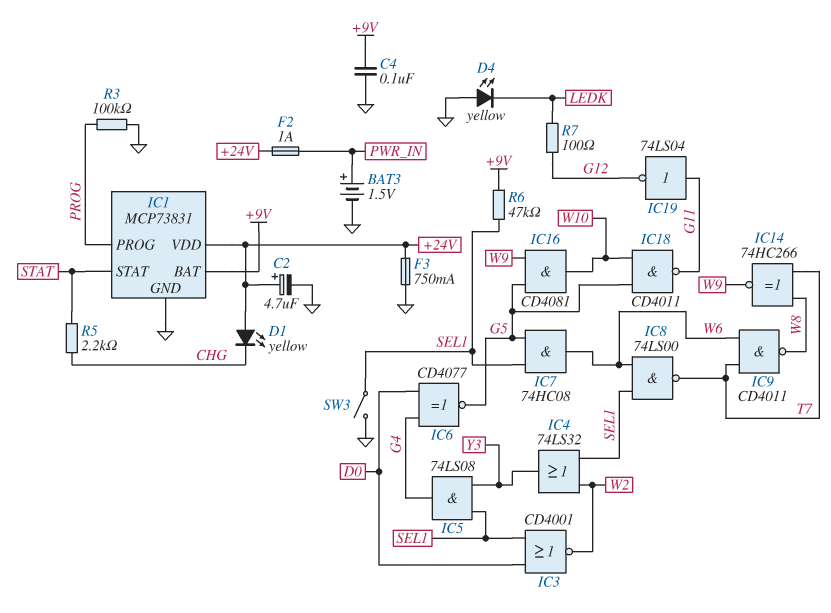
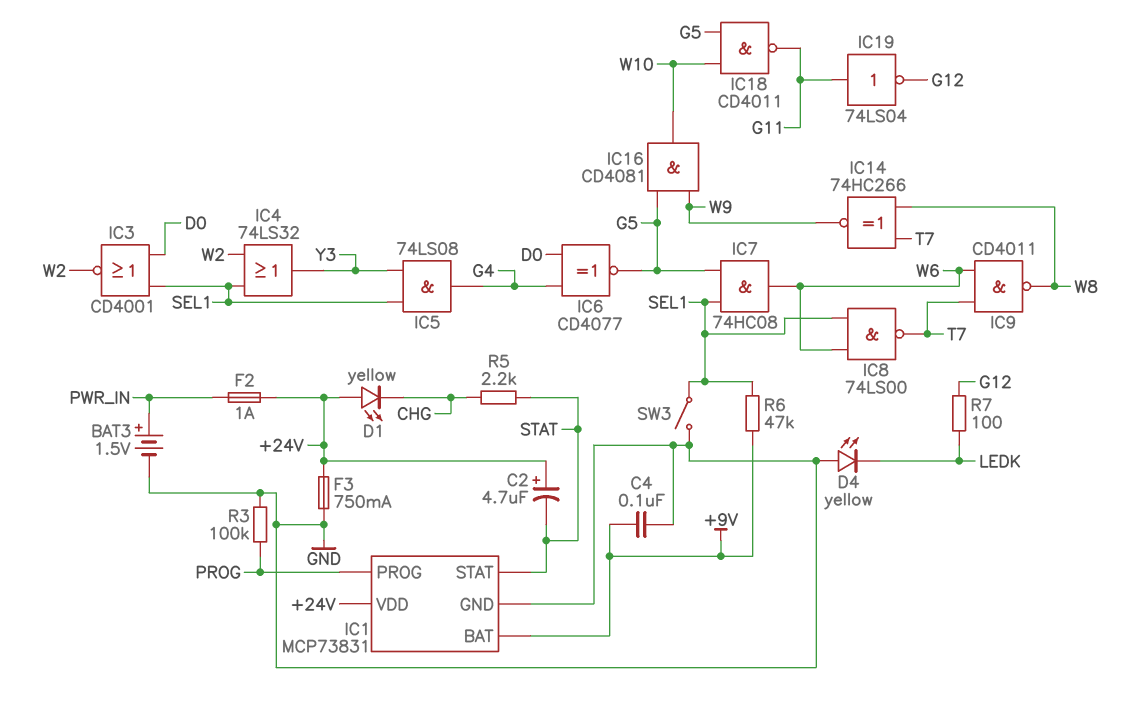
C2: 4.7uF (plus +24V, minus GND) -> 4.7uF (plus +24V, minus STAT)

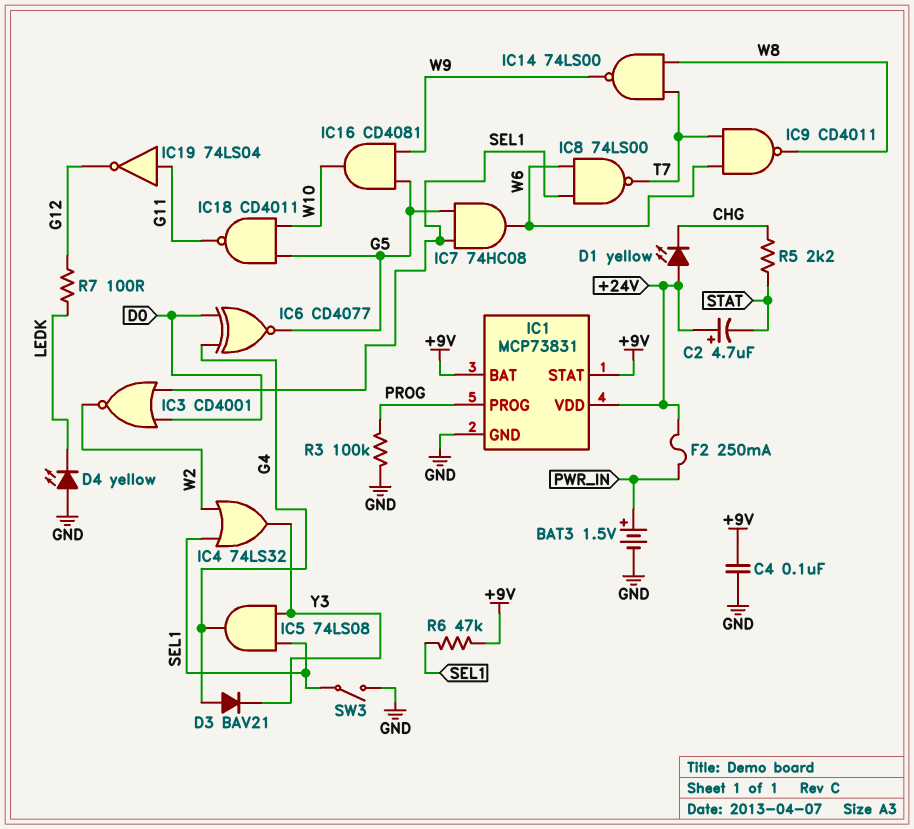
D3: none -> diode BAV21 (A G4, K Y3)
F2: 1A (+24V, PWR_IN) -> 250mA (+24V, PWR_IN)
F3: 750mA (+24V, GND) -> none
IC1 pin STAT: STAT -> +9V
IC14: XNOR 74HC266 (in T7, in W8, out W9) -> NAND 74LS00 (in T7, in W8, out W9)

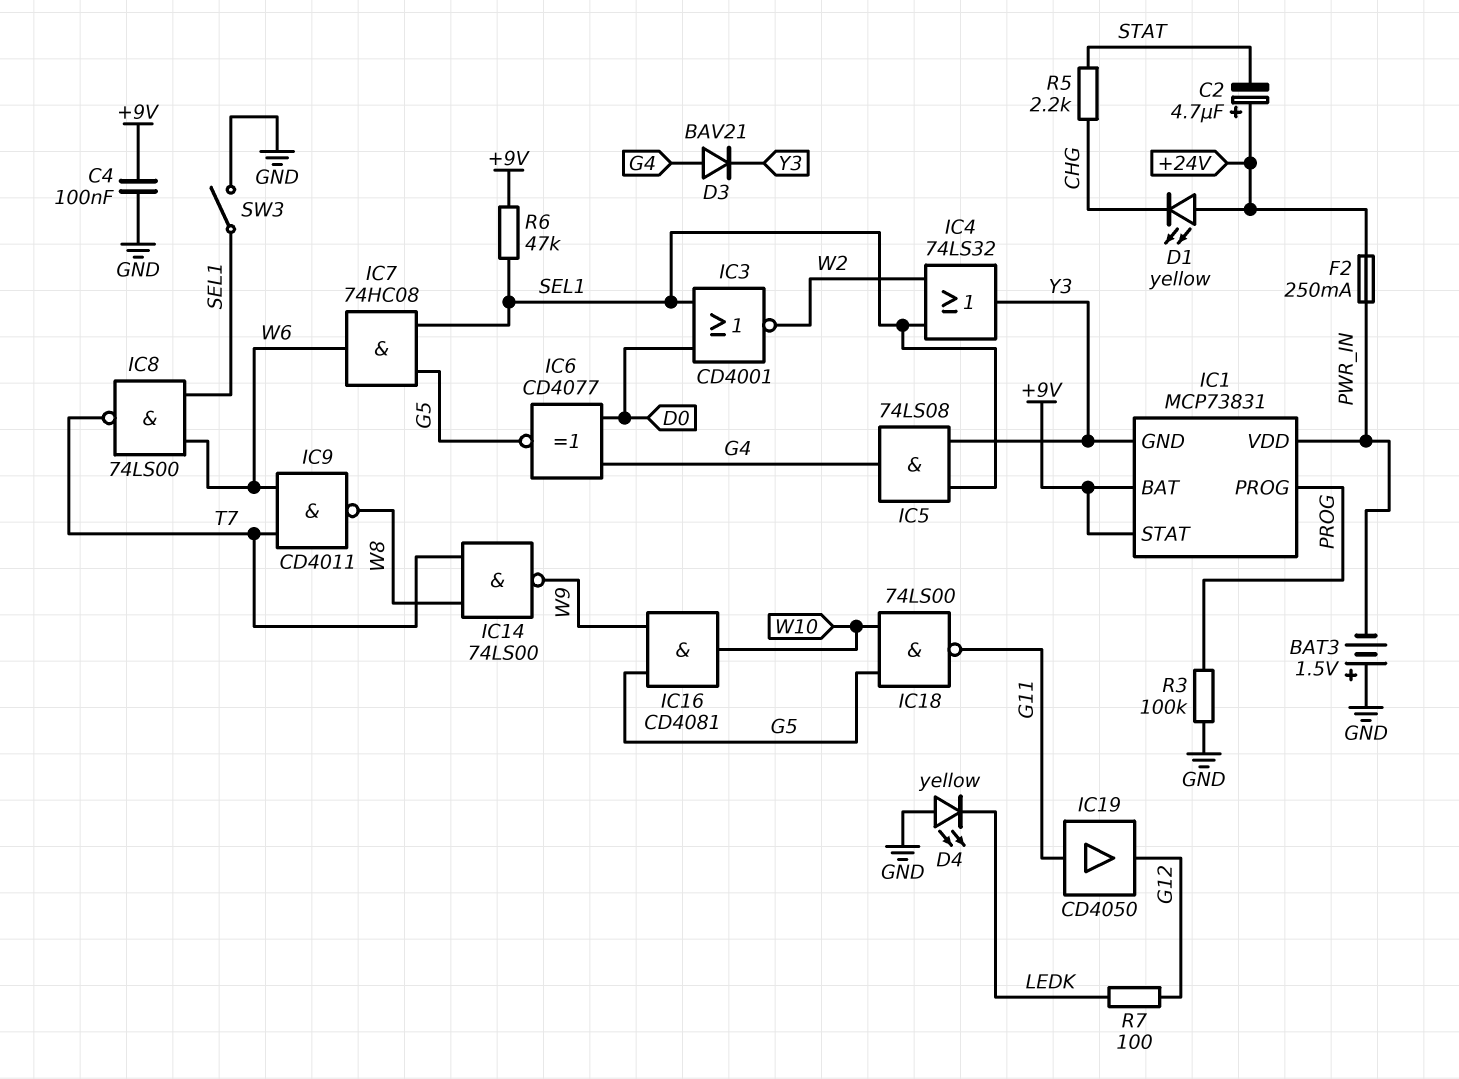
BAT3: 1.5V (plus PWR_IN, minus GND) -> 1.5V (plus GND, minus PWR_IN)
IC1 pin GND: GND -> Y3
IC1 pin VDD: +24V -> PWR_IN
IC18: NAND CD4011 (in G5, in W10, out G11) -> NAND 74LS00 (in G5, in W10, out G11)
IC19: NOT 74LS04 (in G11, out G12) -> buffer CD4050 (in G11, out G12)

